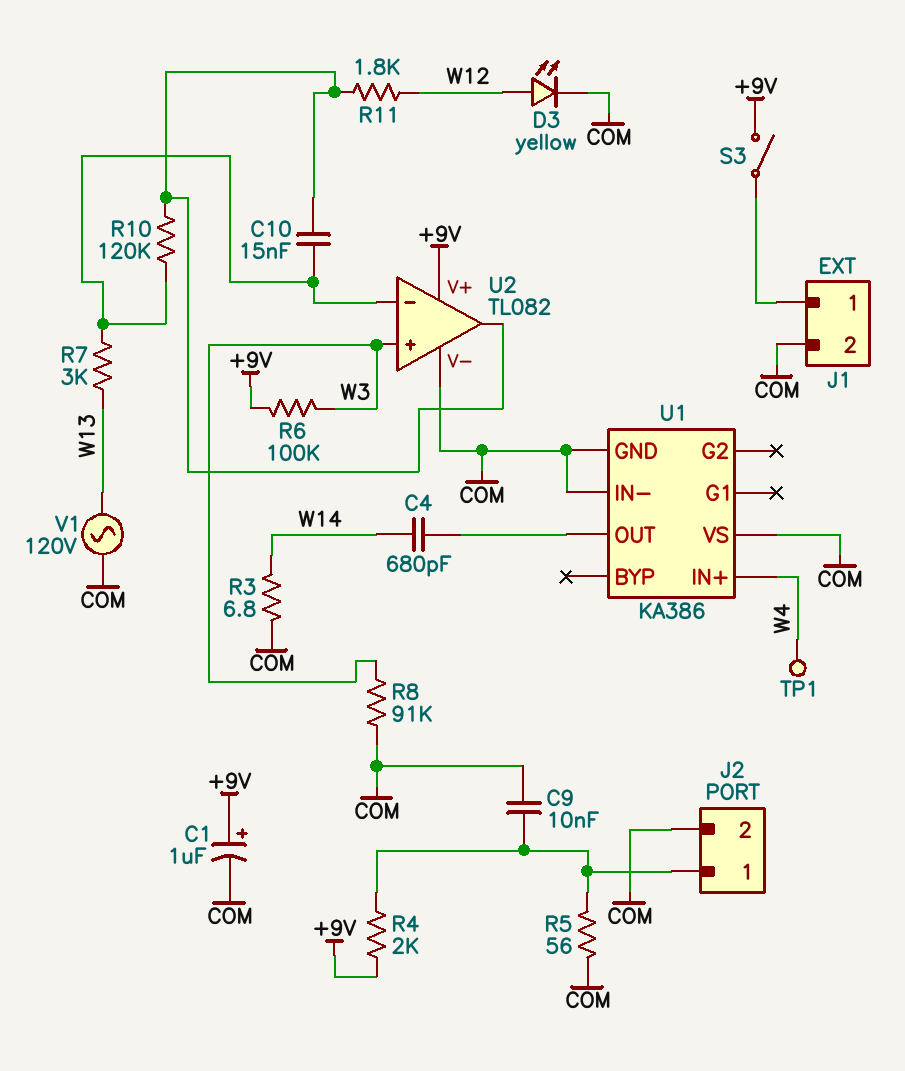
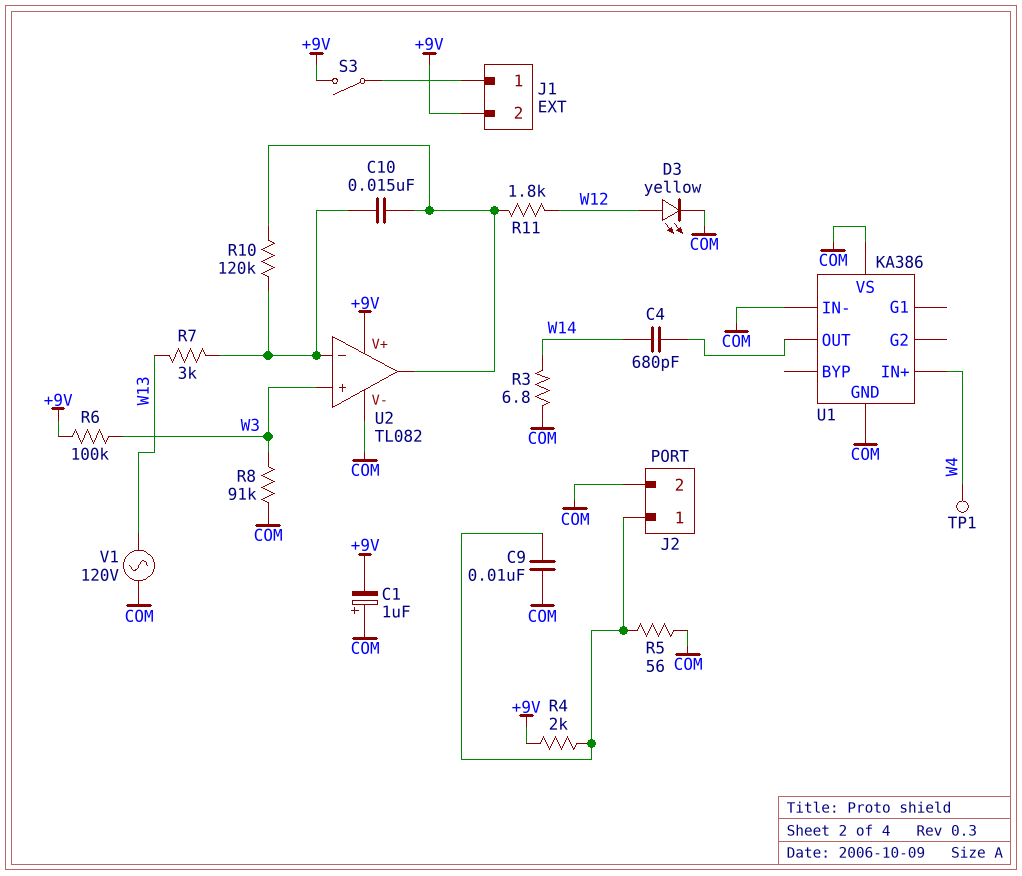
C1: 1uF (plus +9V, minus COM) -> 1uF (plus COM, minus +9V)
J1 pin 2: COM -> +9V

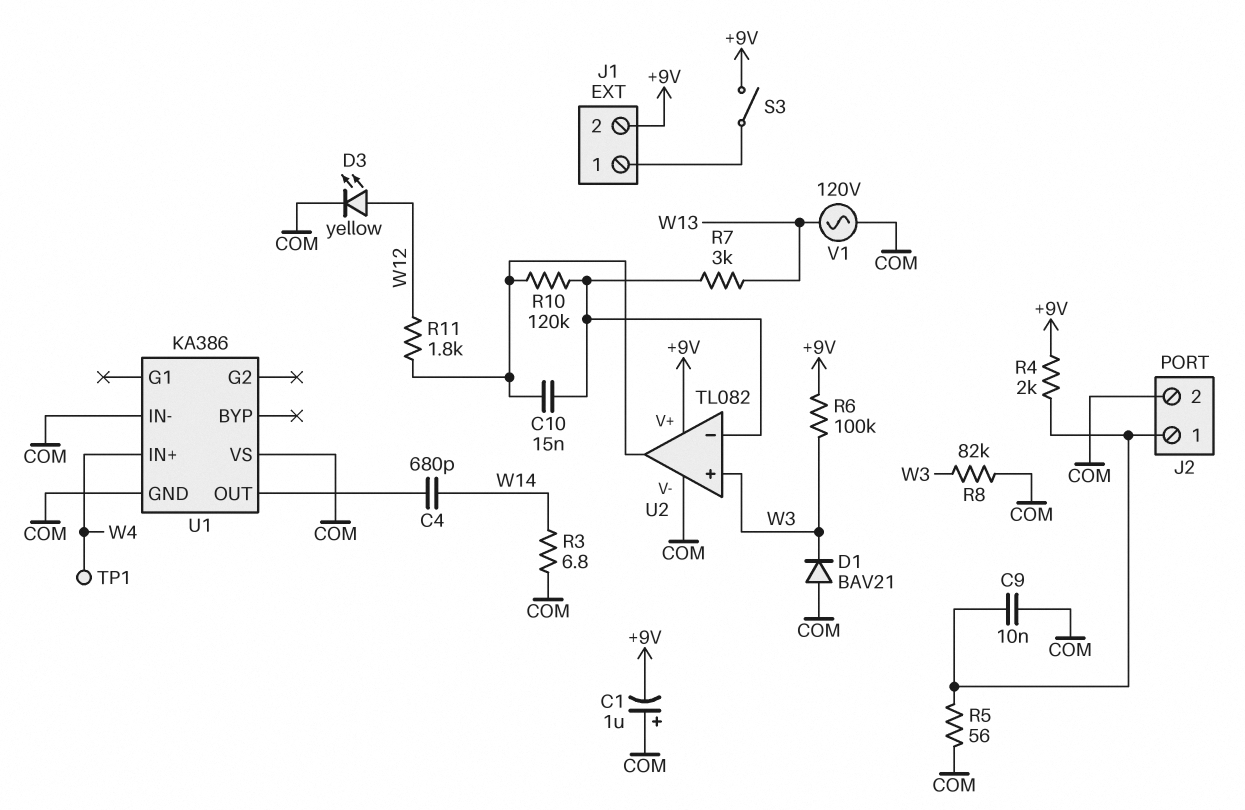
D1: none -> diode BAV21 (A COM, K W3)
R8: 91k (COM, W3) -> 82k (COM, W3)

